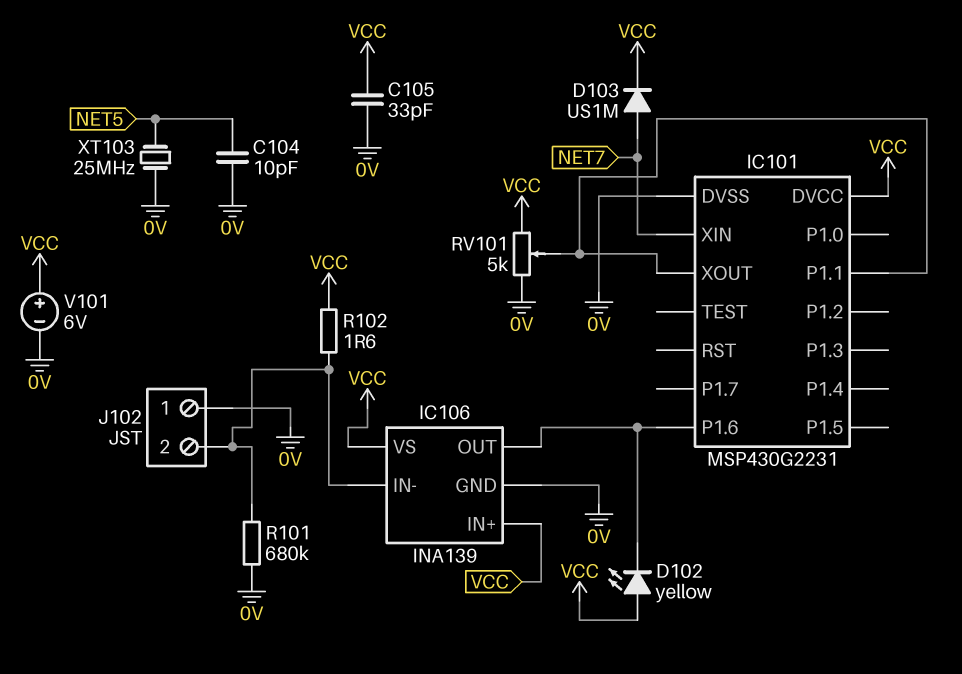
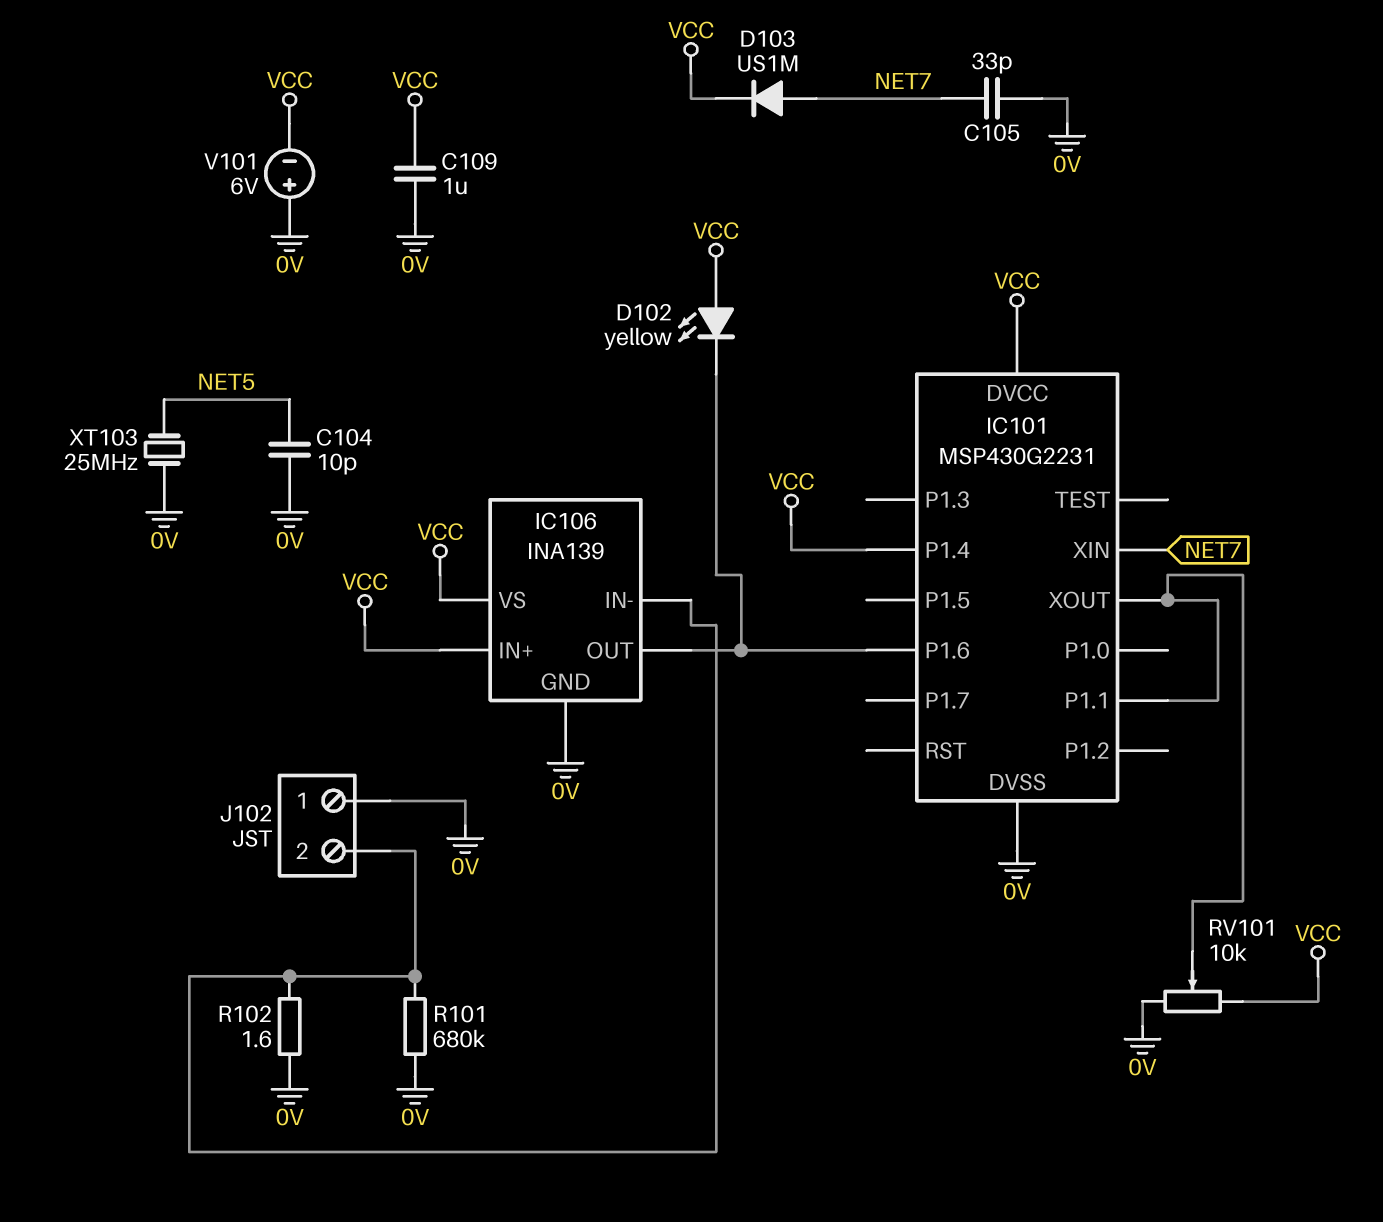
C105: 33pF (0V, VCC) -> 33pF (0V, NET7)
C109: none -> 1uF (0V, VCC)
IC101 pin P1.4: none -> VCC
R102: 1.6 (IC106/IN-, VCC) -> 1.6 (0V, IC106/IN-)
RV101: 5k (0V, VCC, wiper IC101/P1.1) -> 10k (0V, VCC, wiper IC101/P1.1)
V101: 6V (plus VCC, minus 0V) -> 6V (plus 0V, minus VCC)

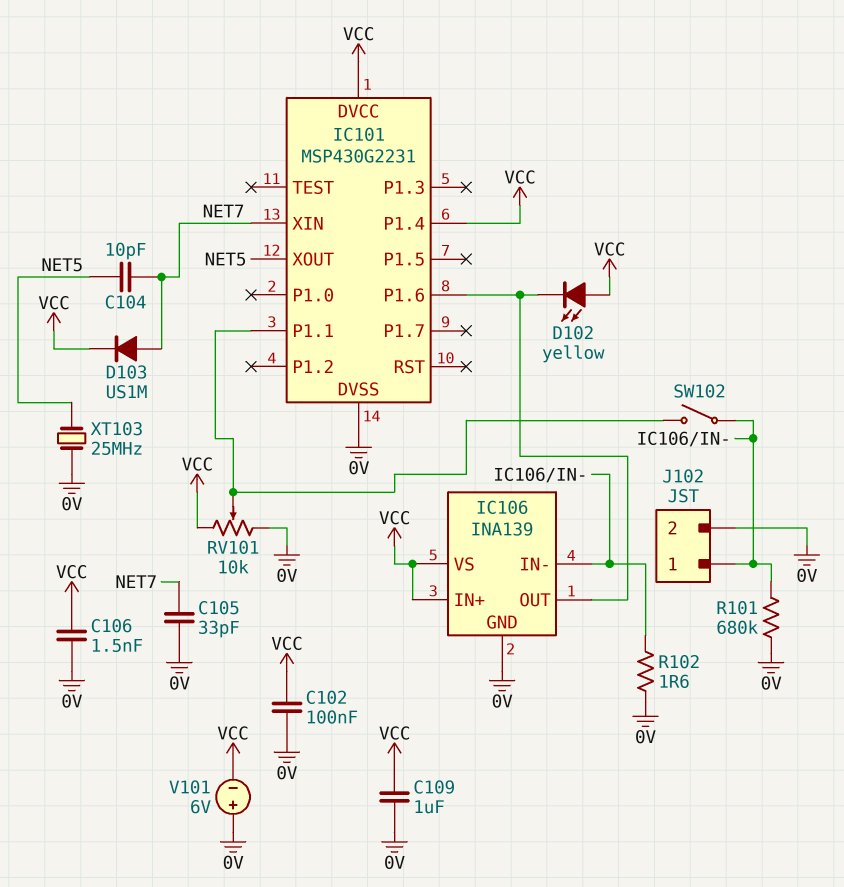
C102: none -> 100nF (0V, VCC)
C104: 10pF (0V, NET5) -> 10pF (NET5, NET7)
C106: none -> 1.5nF (0V, VCC)
IC101 pin XOUT: IC101/P1.1 -> NET5
J102 pin 1: 0V -> IC106/IN-
J102 pin 2: IC106/IN- -> 0V
SW102: none -> switch (IC101/P1.1, IC106/IN-)

